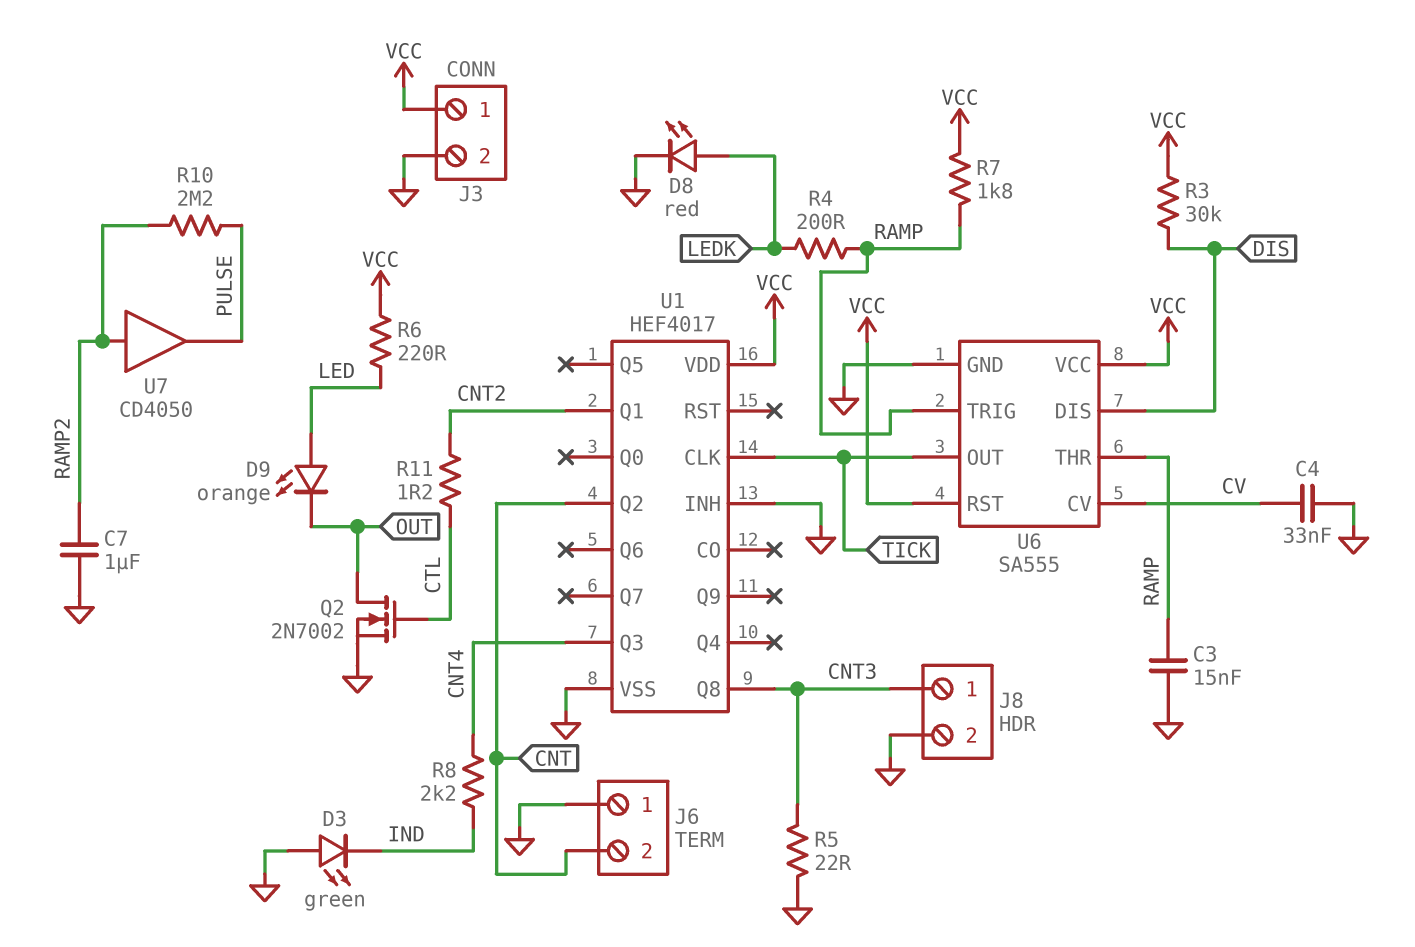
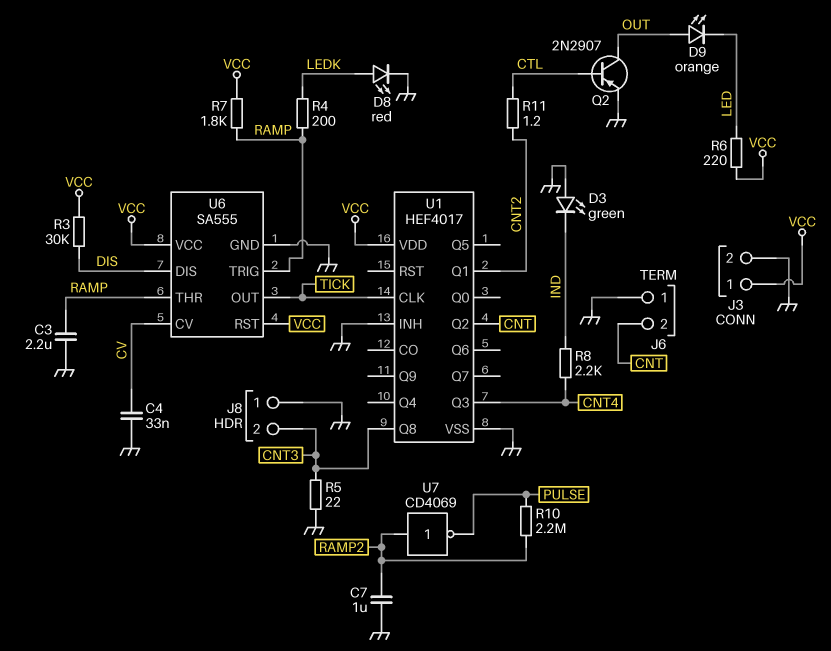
C3: 15nF (GND, RAMP) -> 2.2uF (GND, RAMP)
D9: LED orange (A LED, K OUT) -> LED orange (A OUT, K LED)
J8 pin 1: CNT3 -> GND
J8 pin 2: GND -> CNT3
Q2: NMOS 2N7002 (G CTL, D OUT, S GND) -> PNP 2N2907 (B CTL, C OUT, E GND)
U7: buffer CD4050 (in RAMP2, out PULSE) -> NOT CD4069 (in RAMP2, out PULSE)

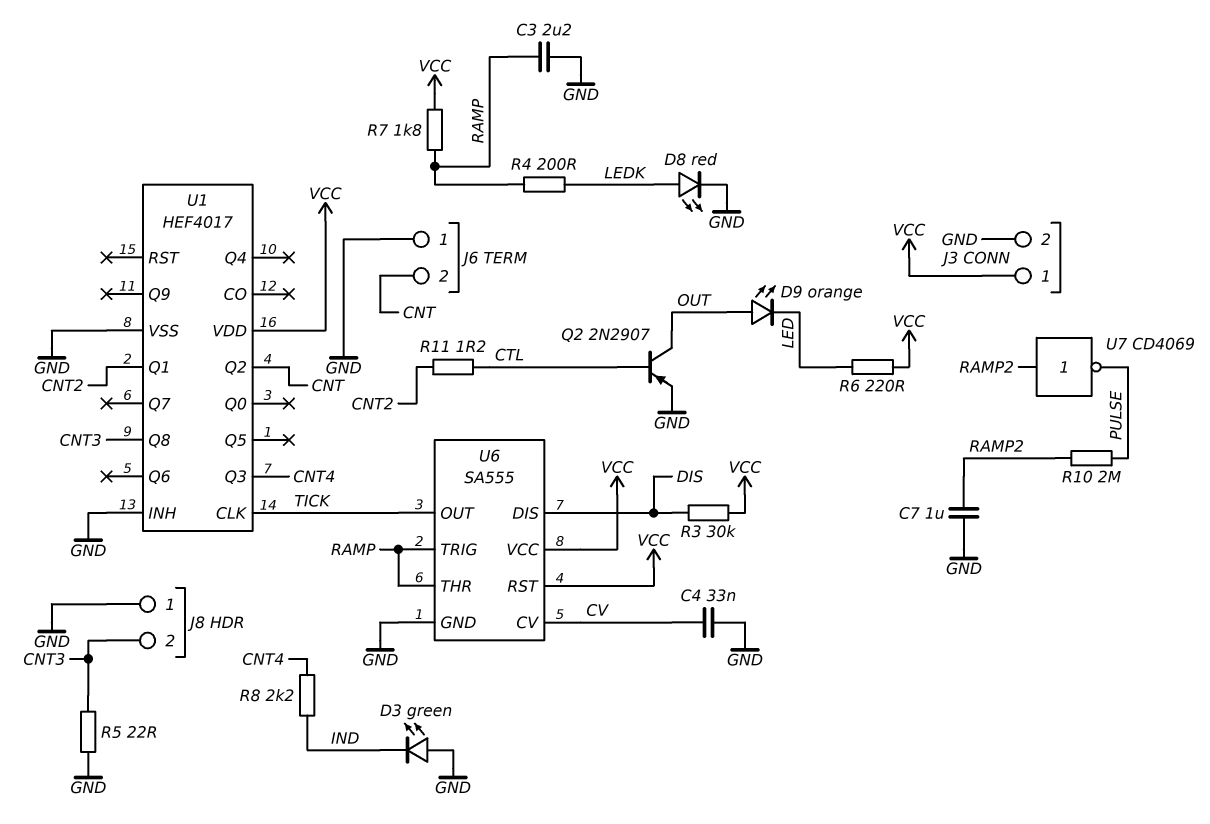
R10: 2.2M (PULSE, RAMP2) -> 2M (PULSE, RAMP2)

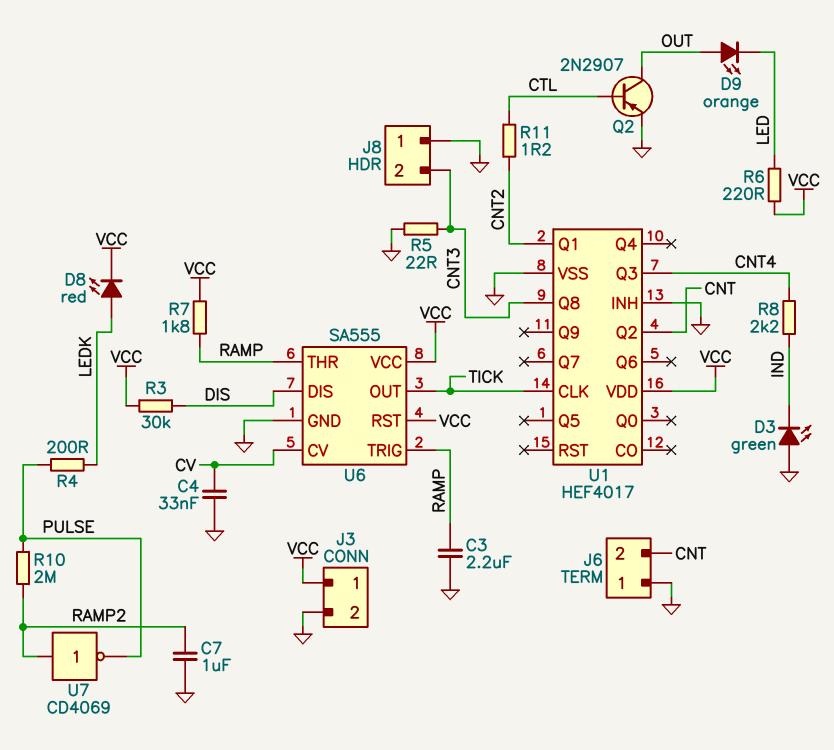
D8: LED red (A LEDK, K GND) -> LED red (A LEDK, K VCC)
R4: 200 (LEDK, RAMP) -> 200 (LEDK, PULSE)

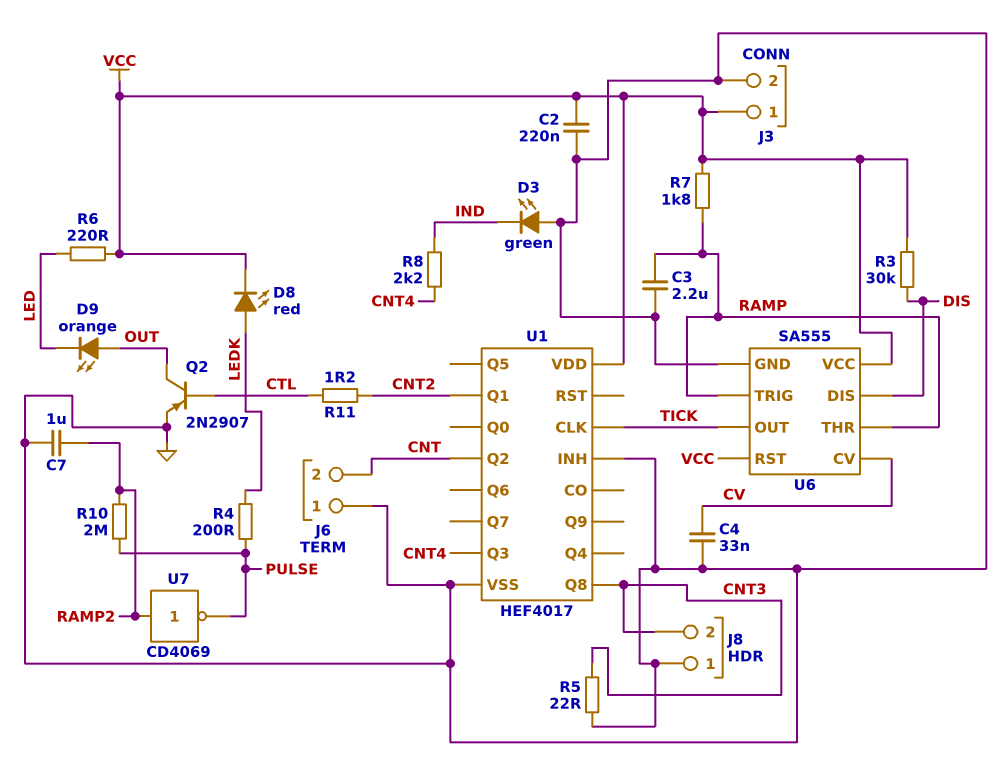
C2: none -> 220nF (GND, VCC)

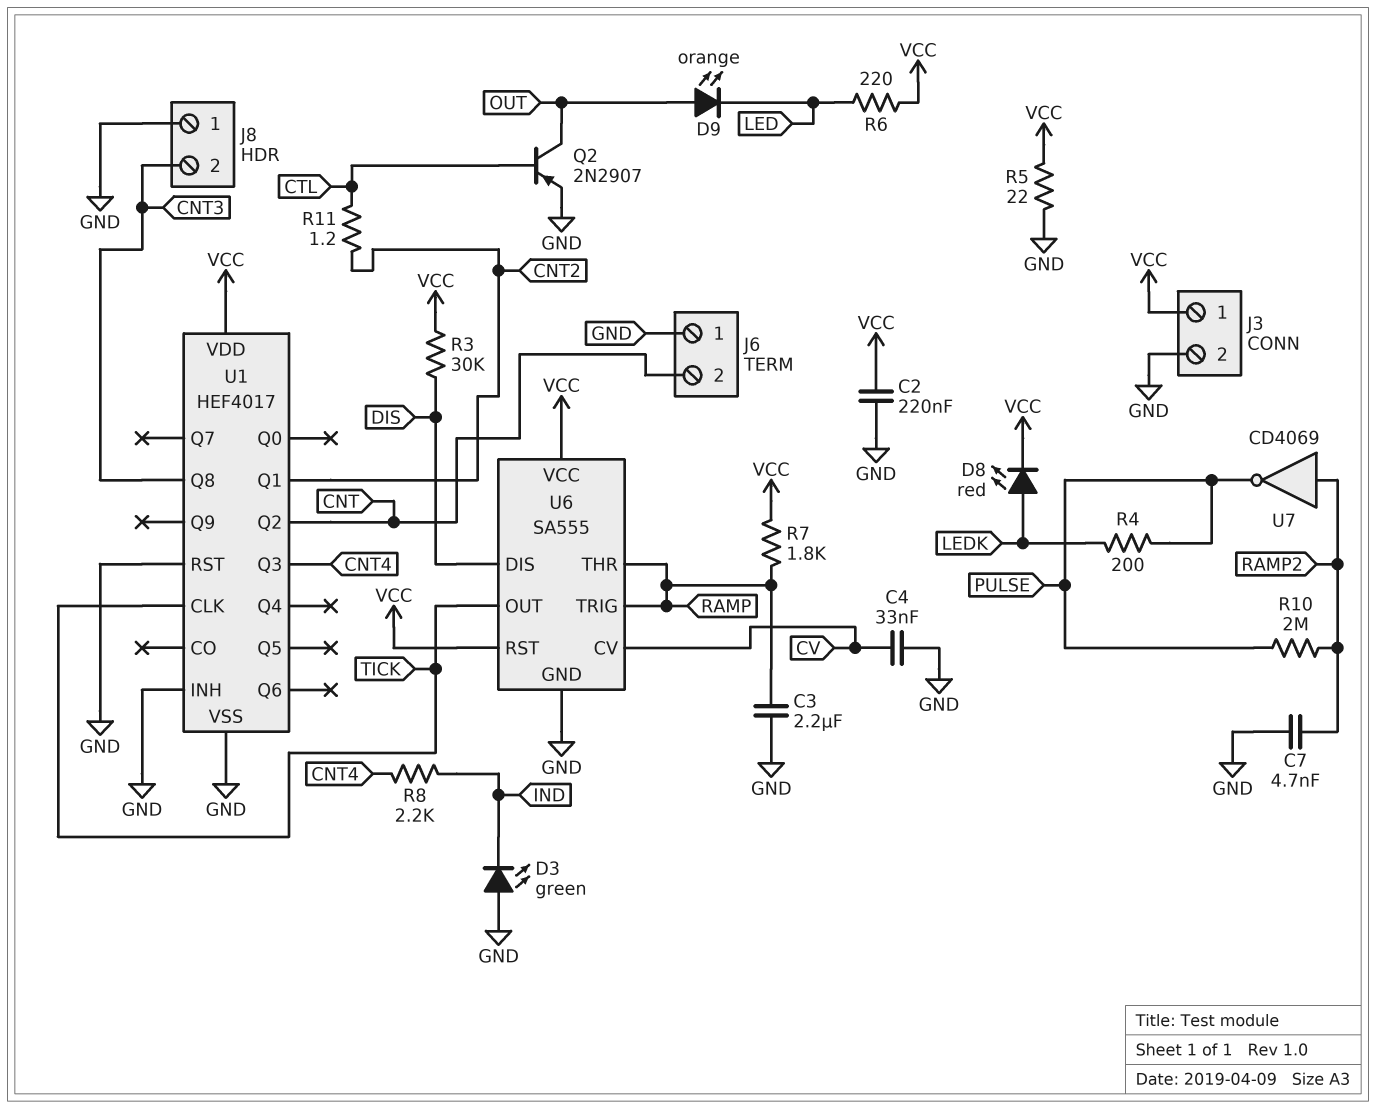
C7: 1uF (GND, RAMP2) -> 4.7nF (GND, RAMP2)
R5: 22 (CNT3, GND) -> 22 (GND, VCC)
U1 pin RST: none -> GND

